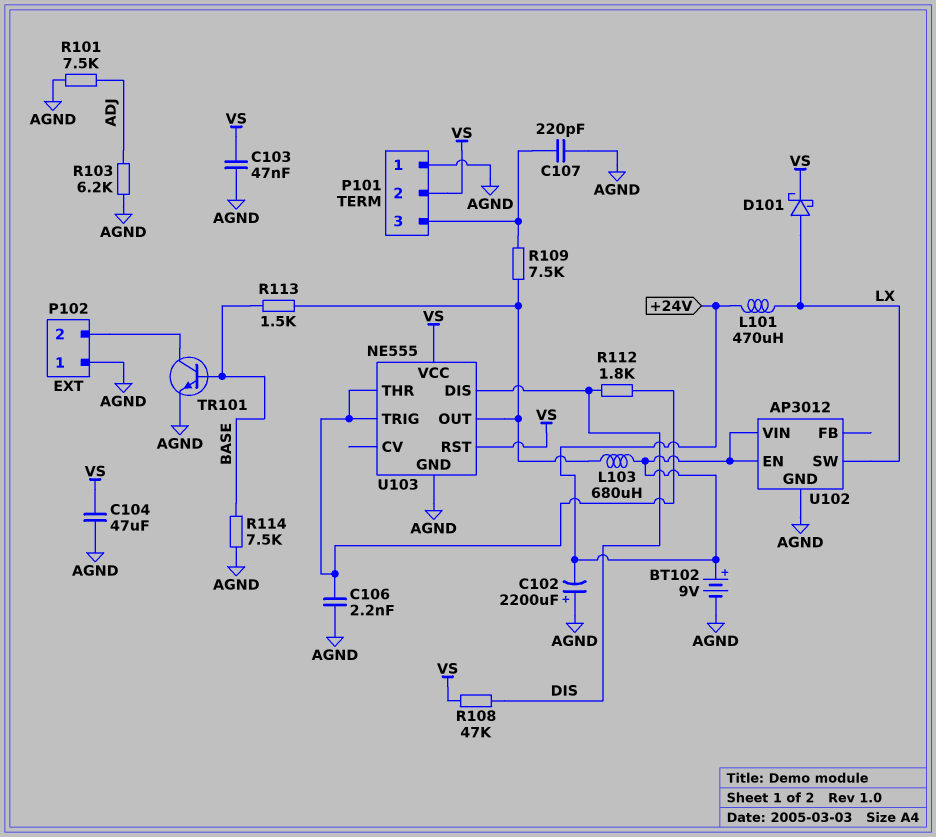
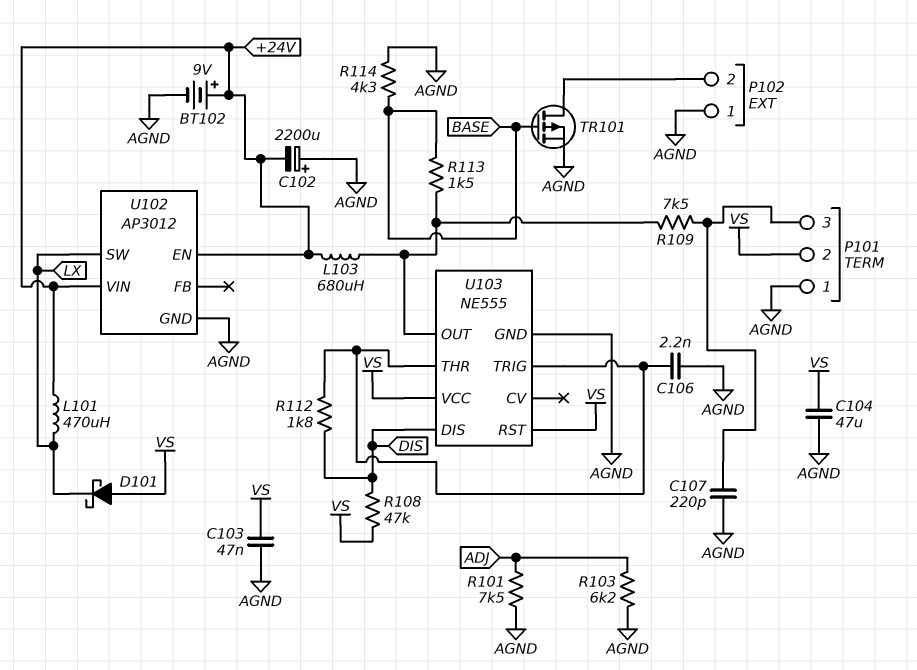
D101: schottky (A LX, K VS) -> schottky (A VS, K LX)
R114: 7.5k (AGND, BASE) -> 4.3k (AGND, BASE)
TR101: NPN (B BASE, C P102/2, E AGND) -> PMOS (G BASE, D P102/2, S AGND)

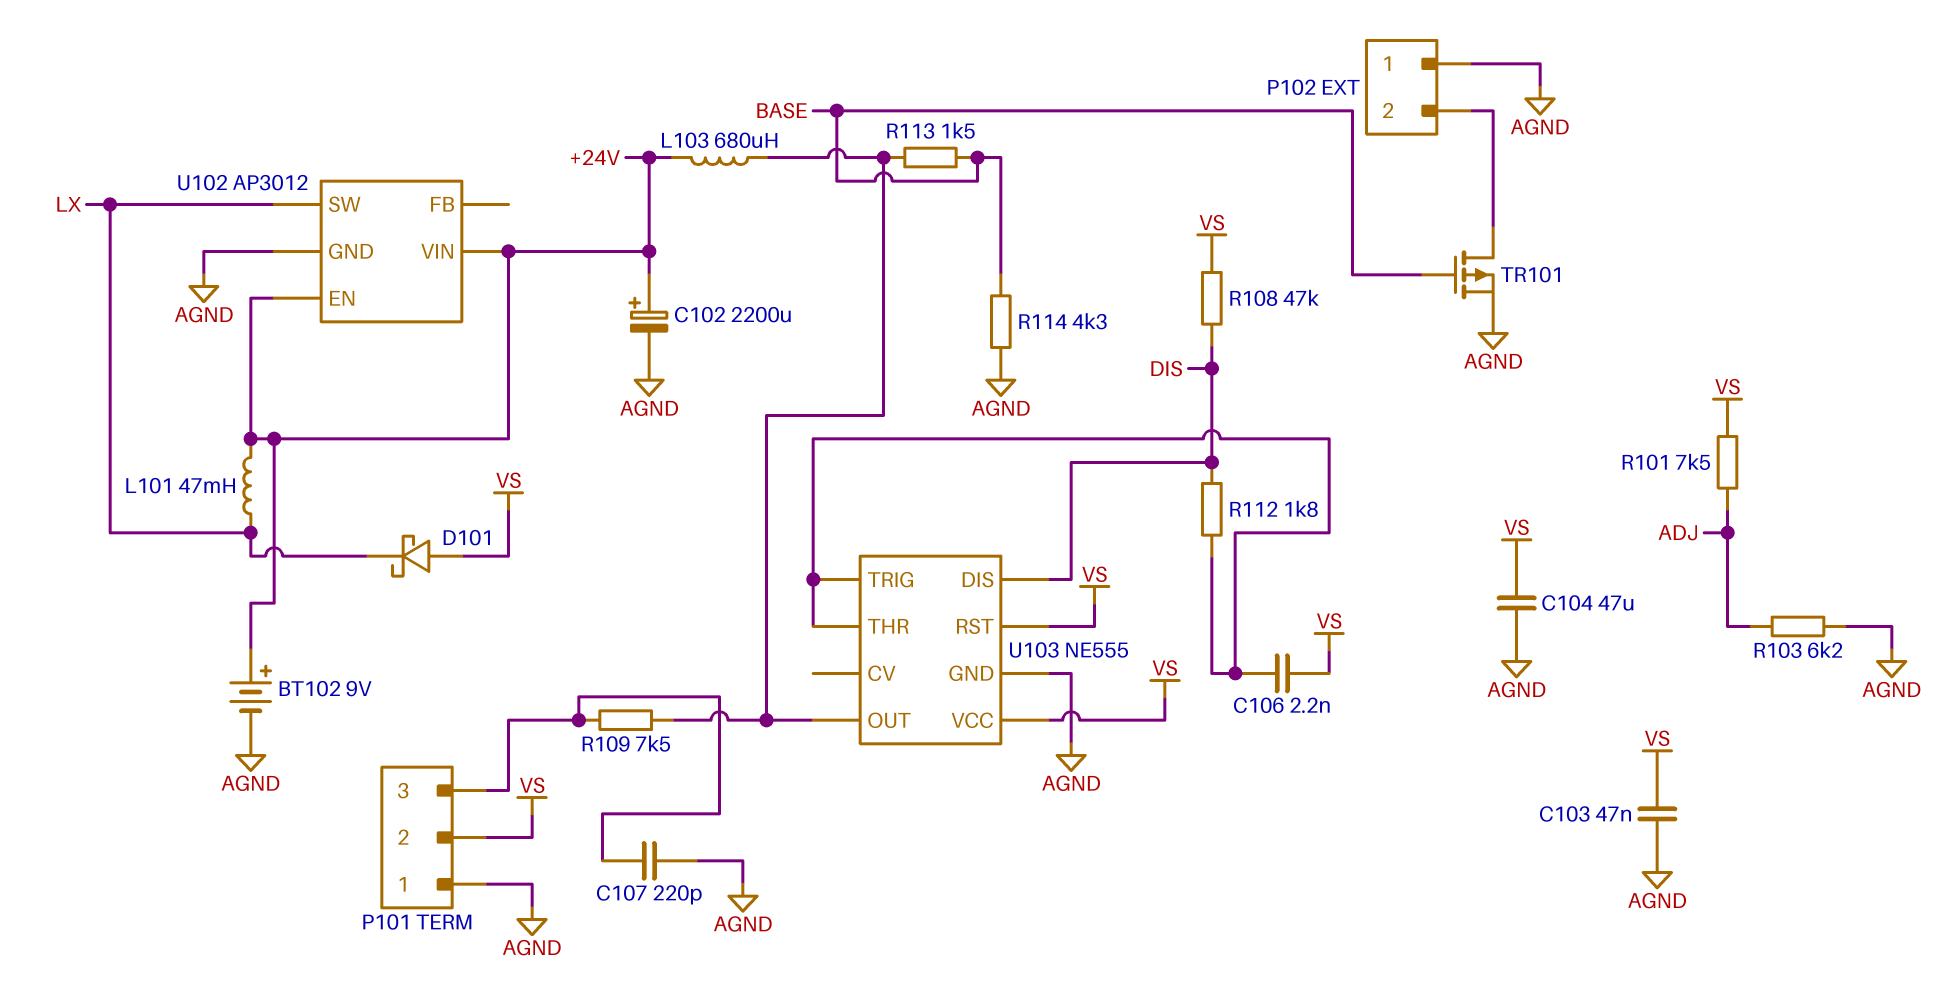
C102: 2200uF (plus AGND, minus +24V) -> 2200uF (plus +24V, minus AGND)
C106: 2.2nF (AGND, U103/THR) -> 2.2nF (U103/THR, VS)
L101: 470uH (+24V, LX) -> 47mH (+24V, LX)
R101: 7.5k (ADJ, AGND) -> 7.5k (ADJ, VS)

